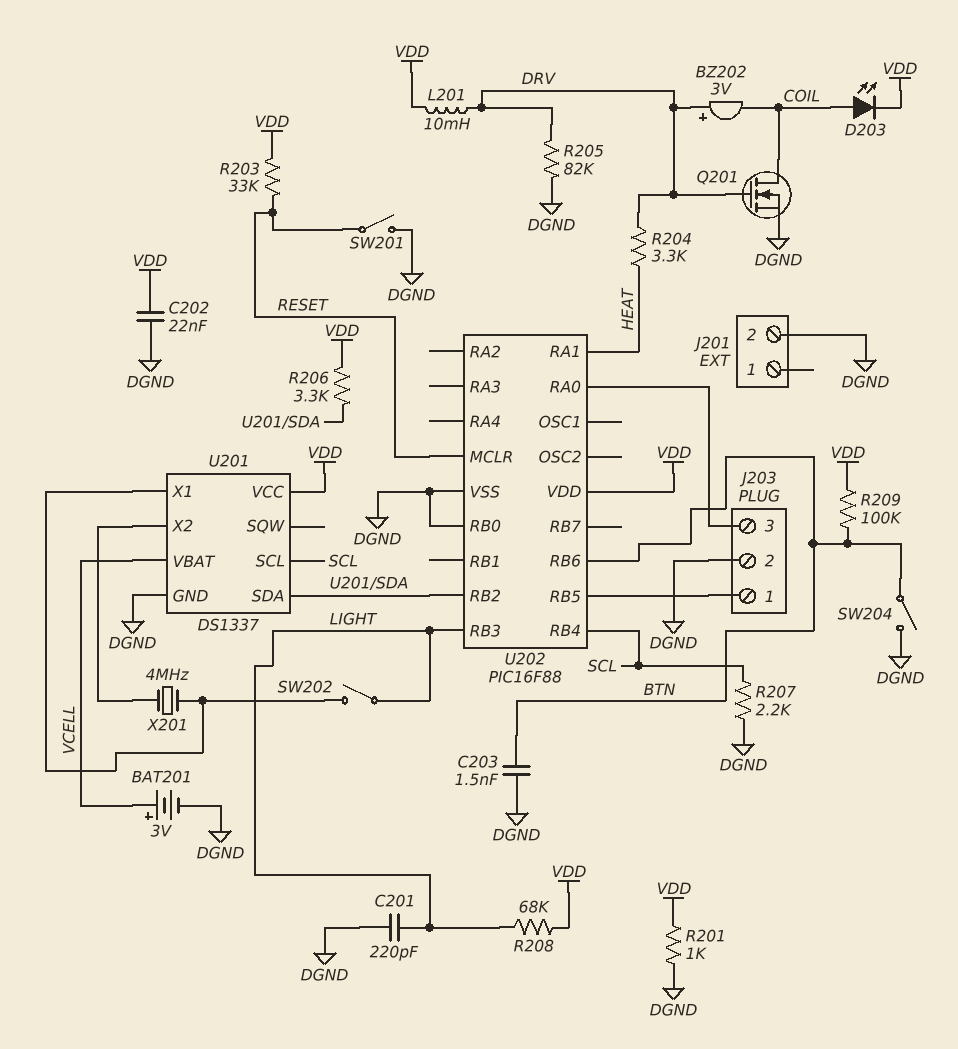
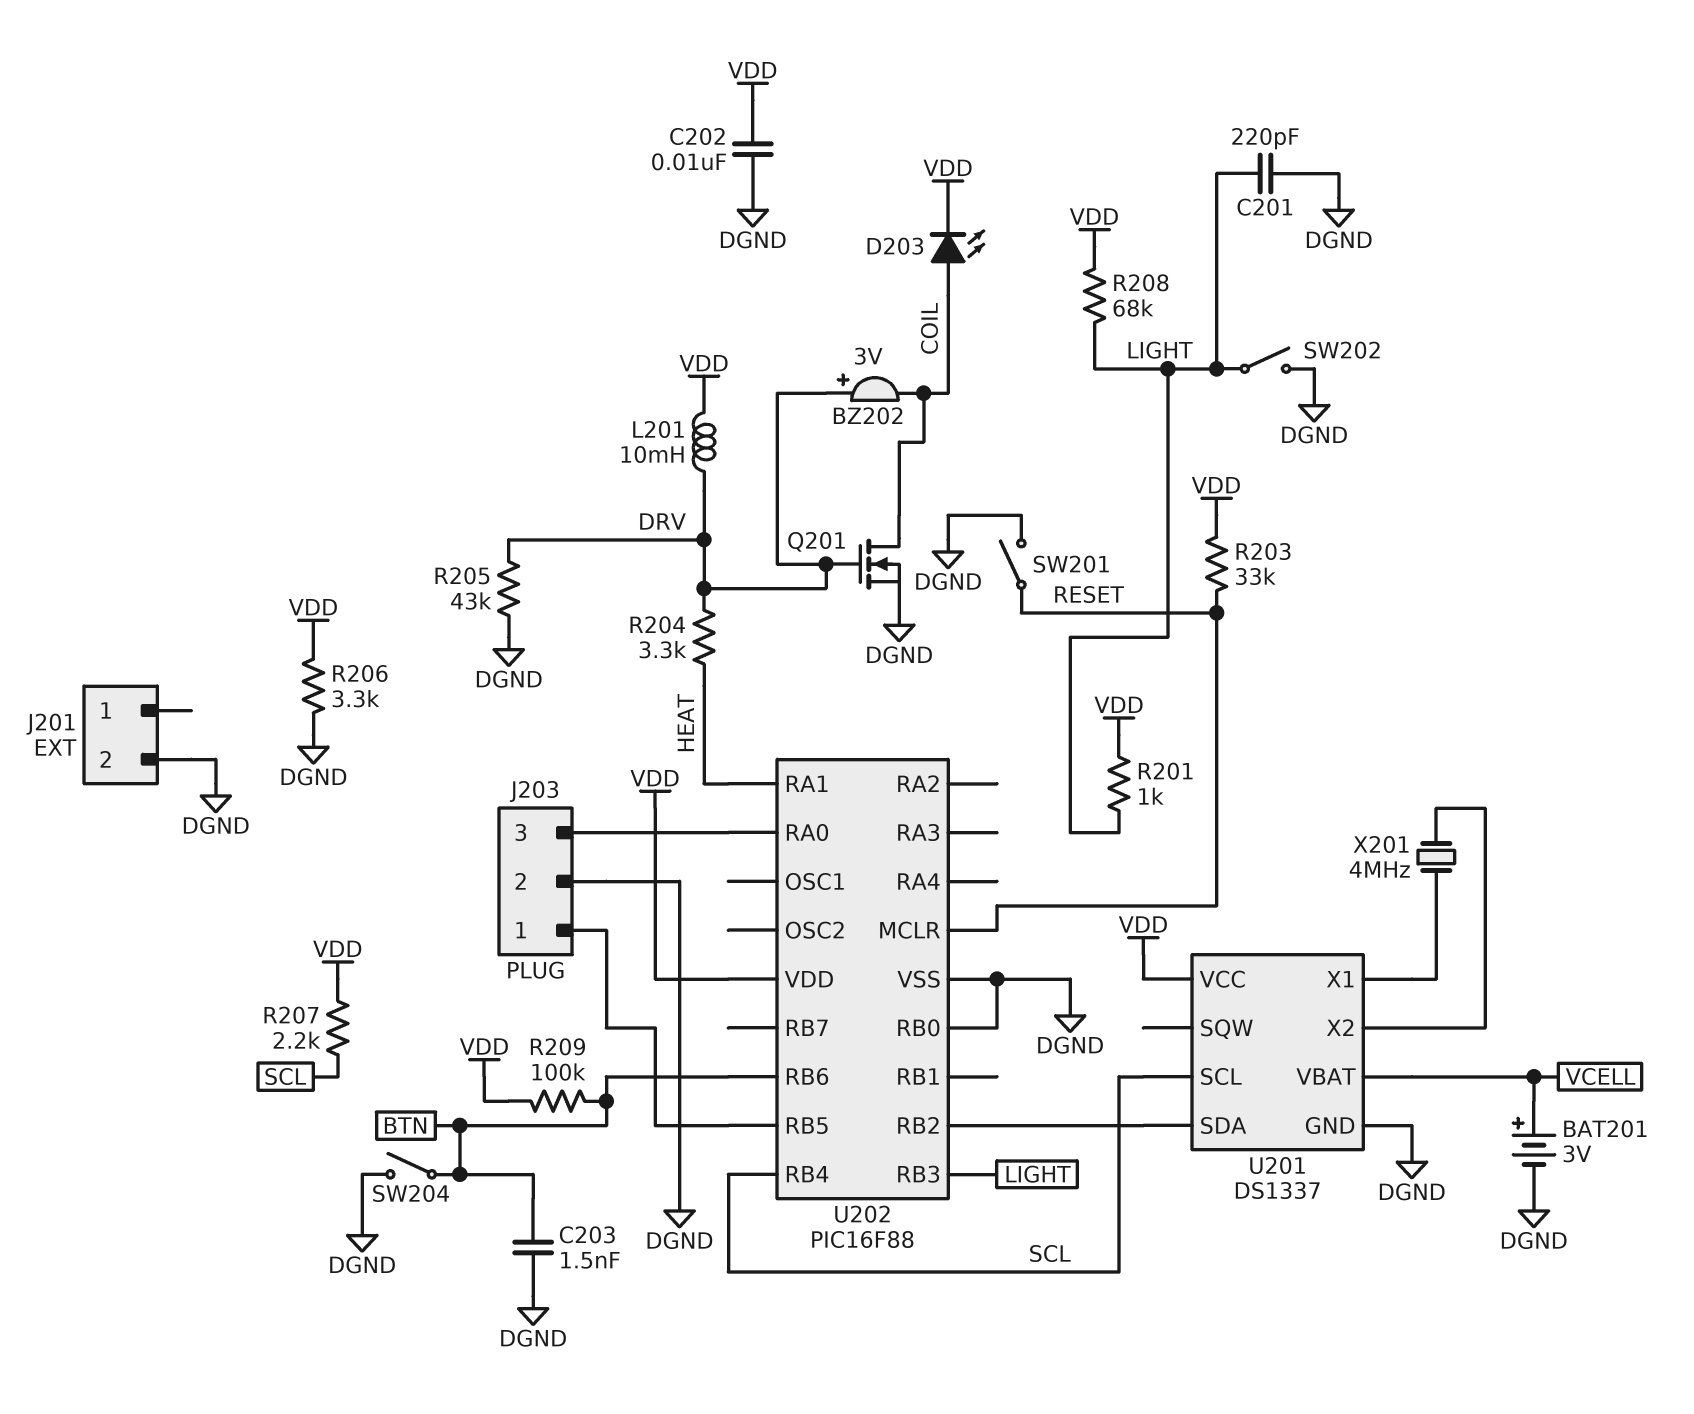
C202: 22nF (DGND, VDD) -> 10nF (DGND, VDD)
R201: 1k (DGND, VDD) -> 1k (LIGHT, VDD)
R205: 82k (DGND, DRV) -> 43k (DGND, DRV)
R206: 3.3k (U201/SDA, VDD) -> 3.3k (DGND, VDD)
R207: 2.2k (DGND, SCL) -> 2.2k (SCL, VDD)
SW202: switch (LIGHT, U201/X1) -> switch (DGND, LIGHT)

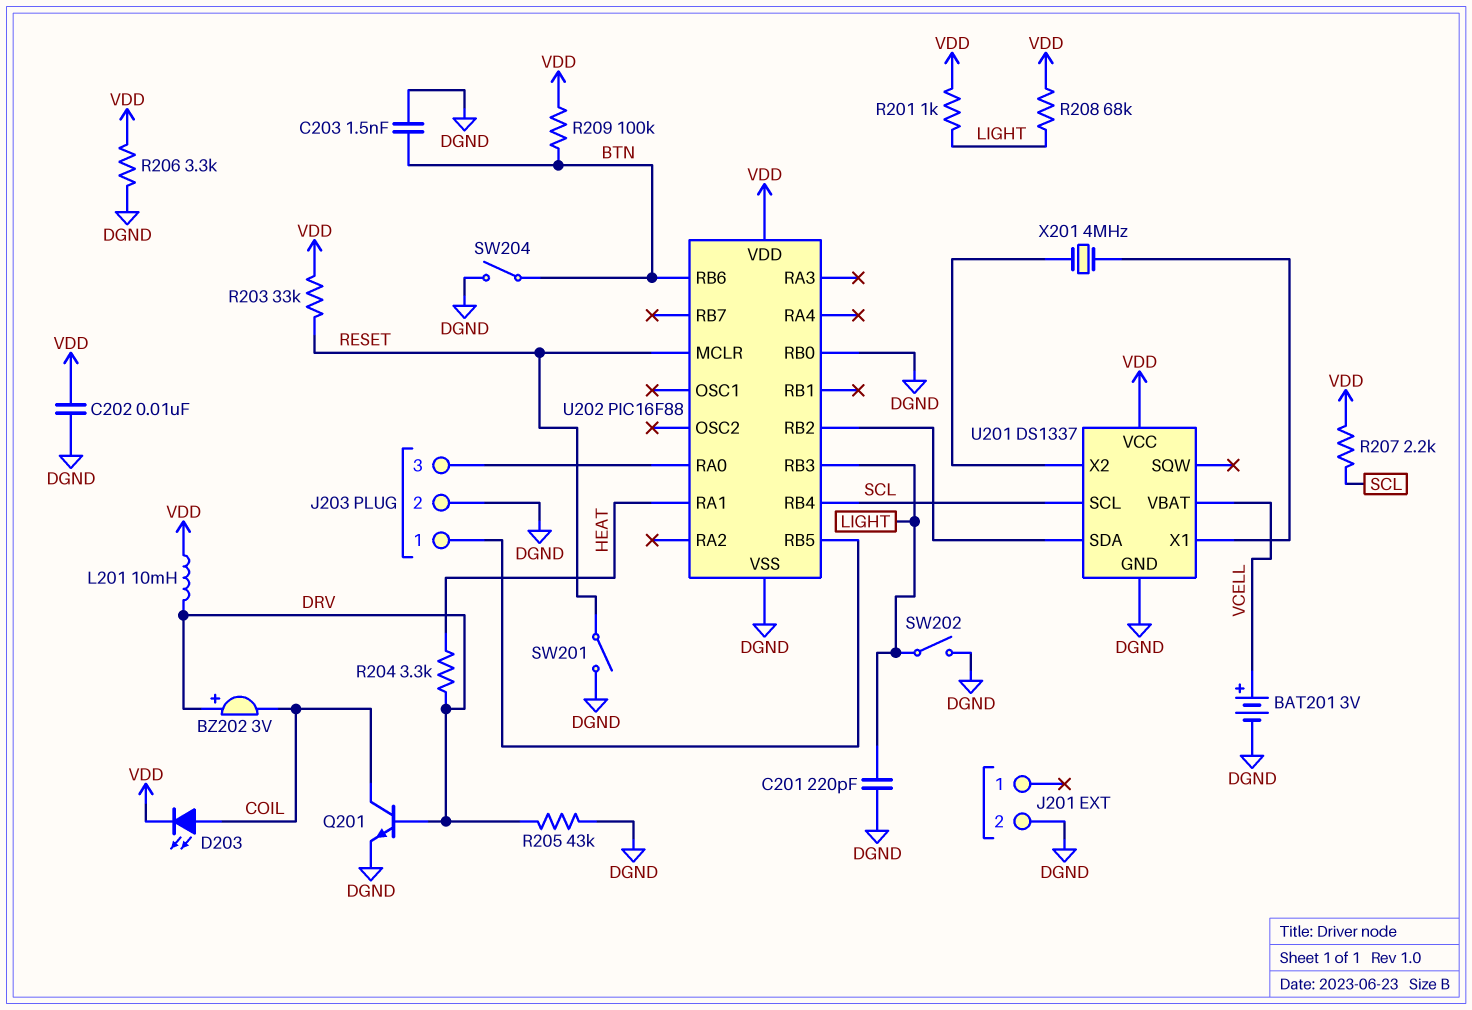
Q201: NMOS (G DRV, D COIL, S DGND) -> NPN (B DRV, C COIL, E DGND)

